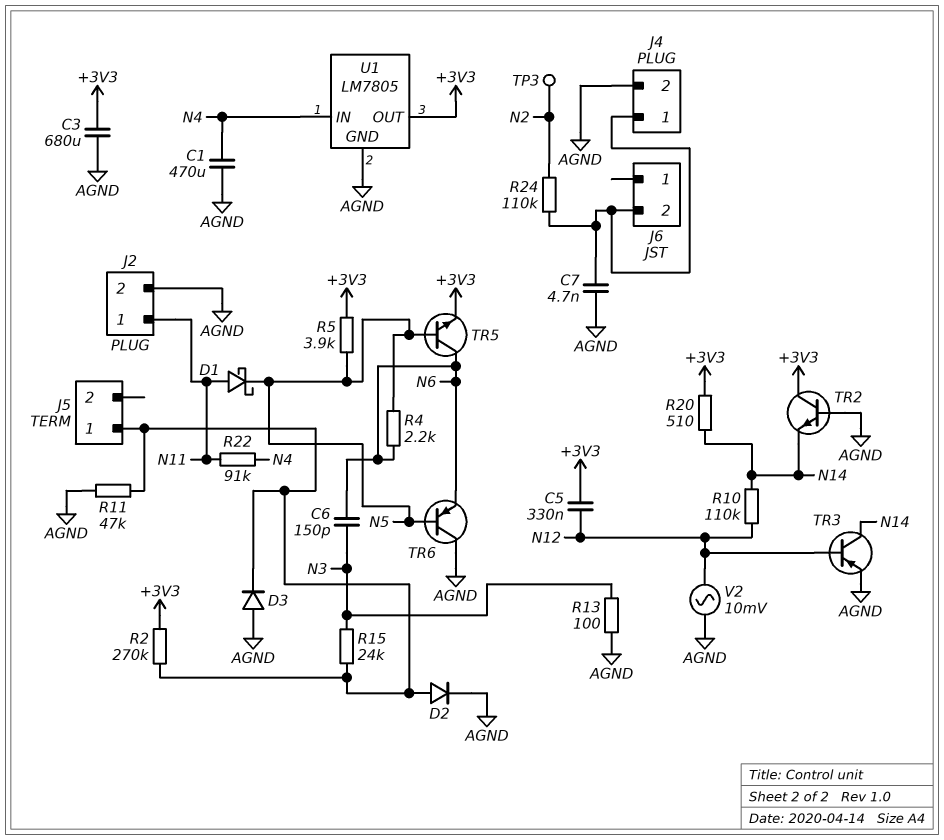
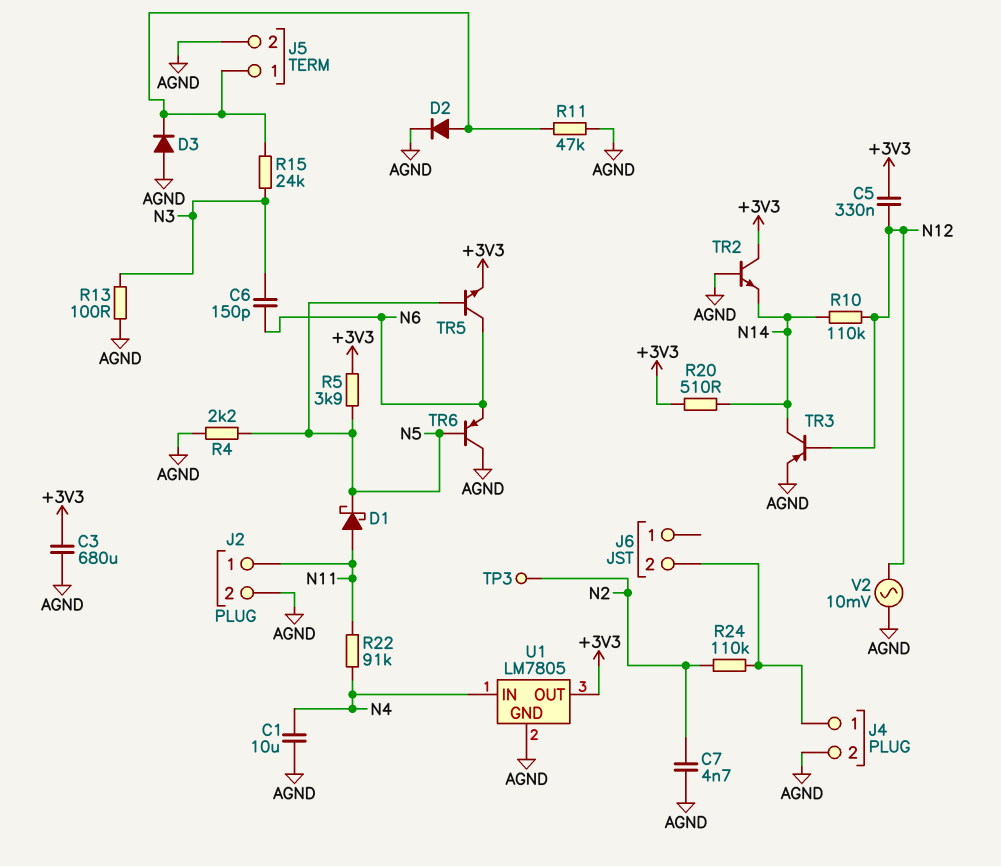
C1: 470uF (AGND, N4) -> 10uF (AGND, N4)
C7: 4.7nF (AGND, J4/1) -> 4.7nF (AGND, N2)
J5 pin 2: none -> AGND
R2: 270k (+3V3, J5/1) -> none
R4: 2.2k (N5, N6) -> 2.2k (AGND, N5)

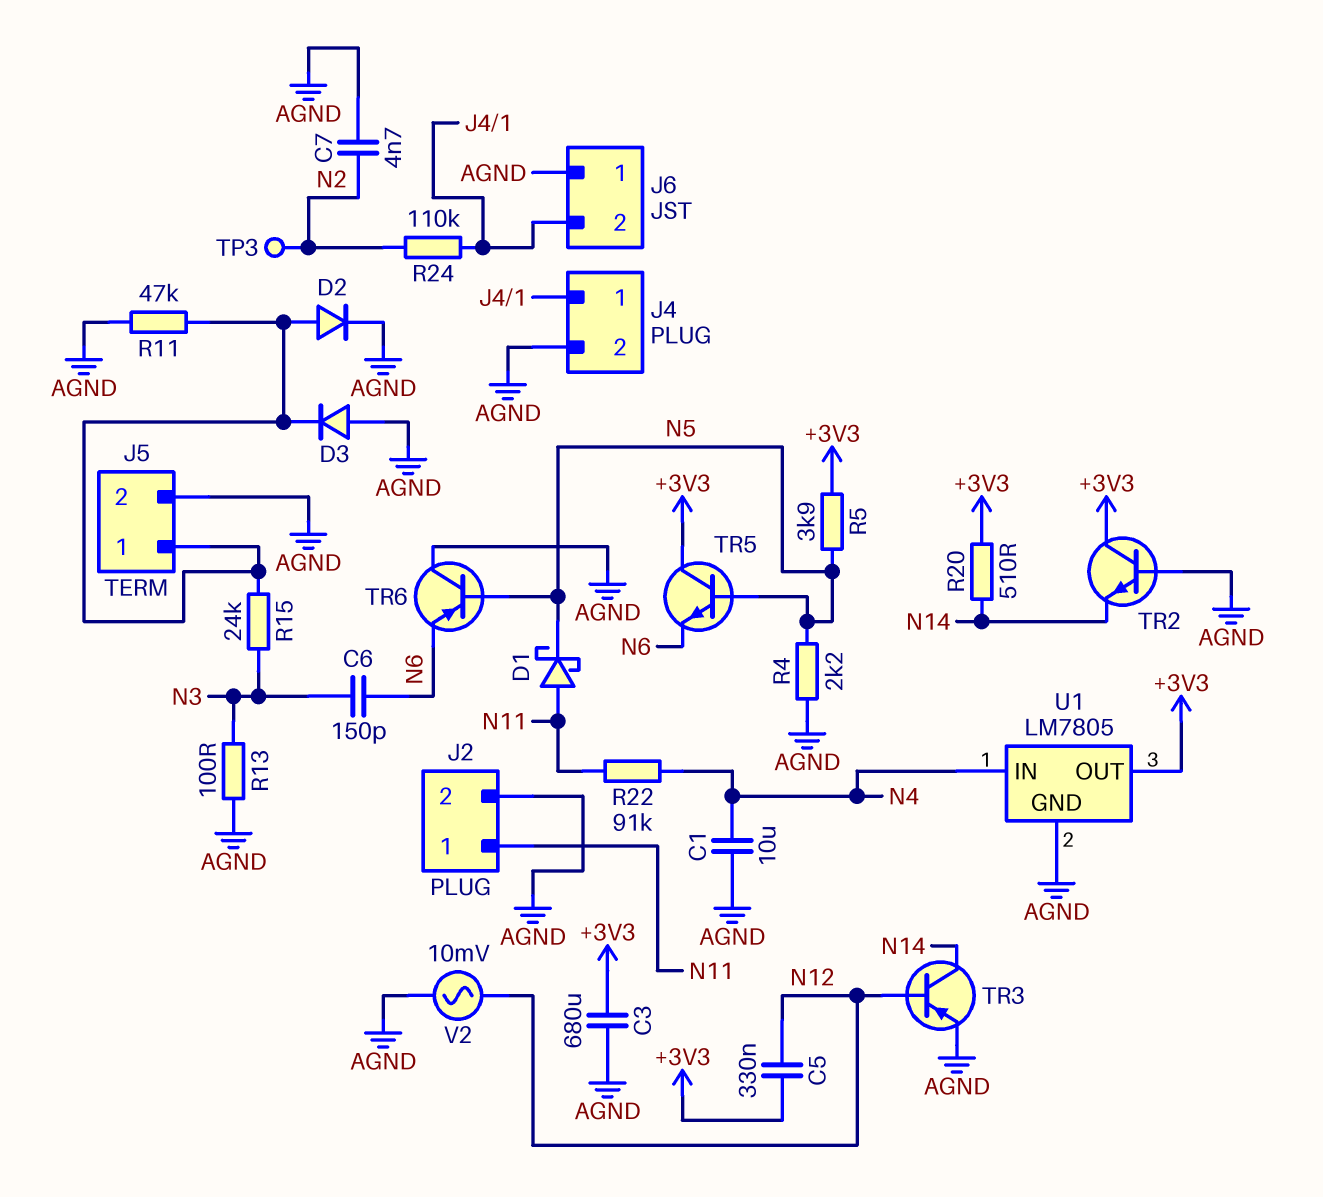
J6 pin 1: none -> AGND
R10: 110k (N12, N14) -> none
TR5: NPN (B N5, C N6, E +3V3) -> NPN (B N5, C +3V3, E N6)

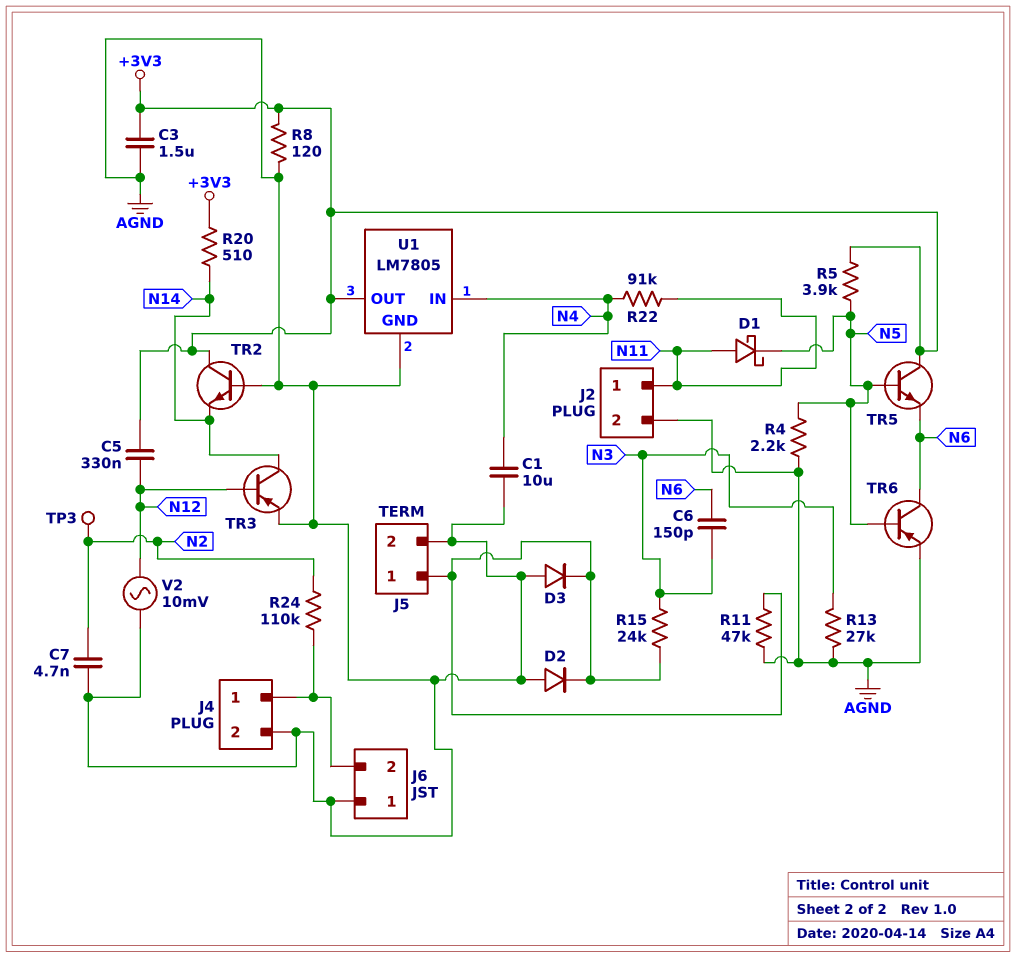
C3: 680uF (+3V3, AGND) -> 1.5uF (+3V3, AGND)
D2: diode (A J5/1, K AGND) -> diode (A AGND, K J5/1)
R8: none -> 120 (+3V3, AGND)
R13: 100 (AGND, N3) -> 27k (AGND, N3)
TR6: PNP (B N5, C AGND, E N6) -> PNP (B N5, C N6, E AGND)

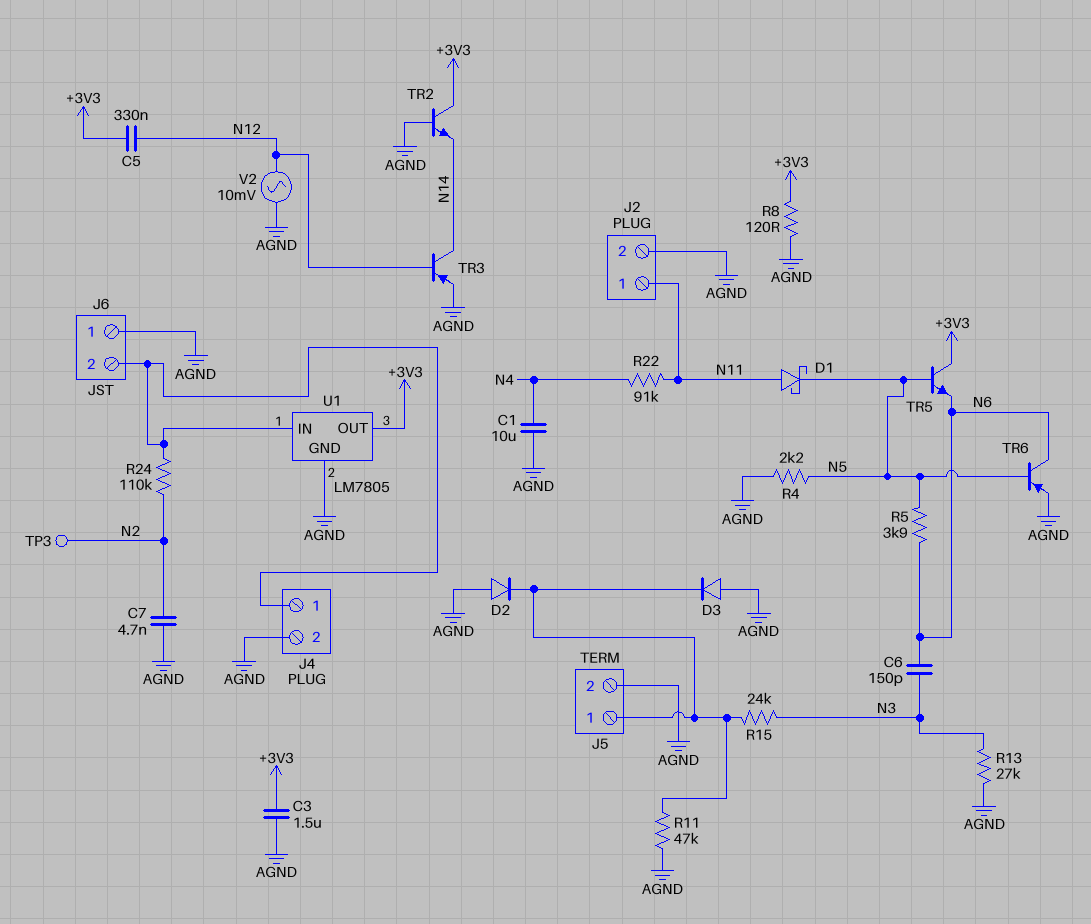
R5: 3.9k (+3V3, N5) -> 3.9k (N5, N6)
R20: 510 (+3V3, N14) -> none
U1 pin IN: N4 -> J4/1

